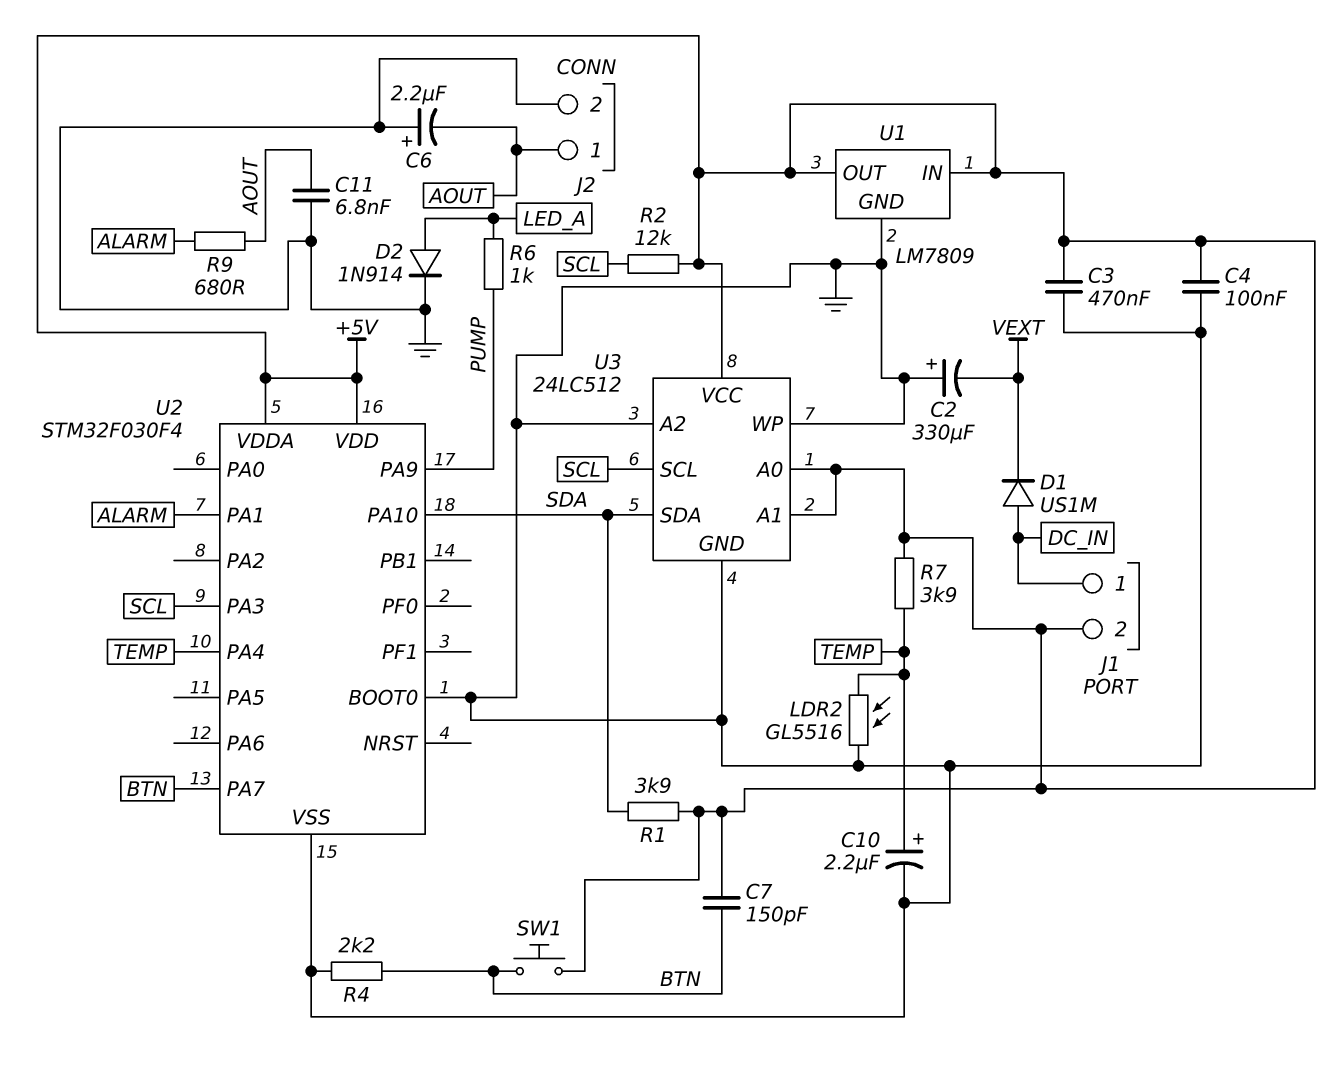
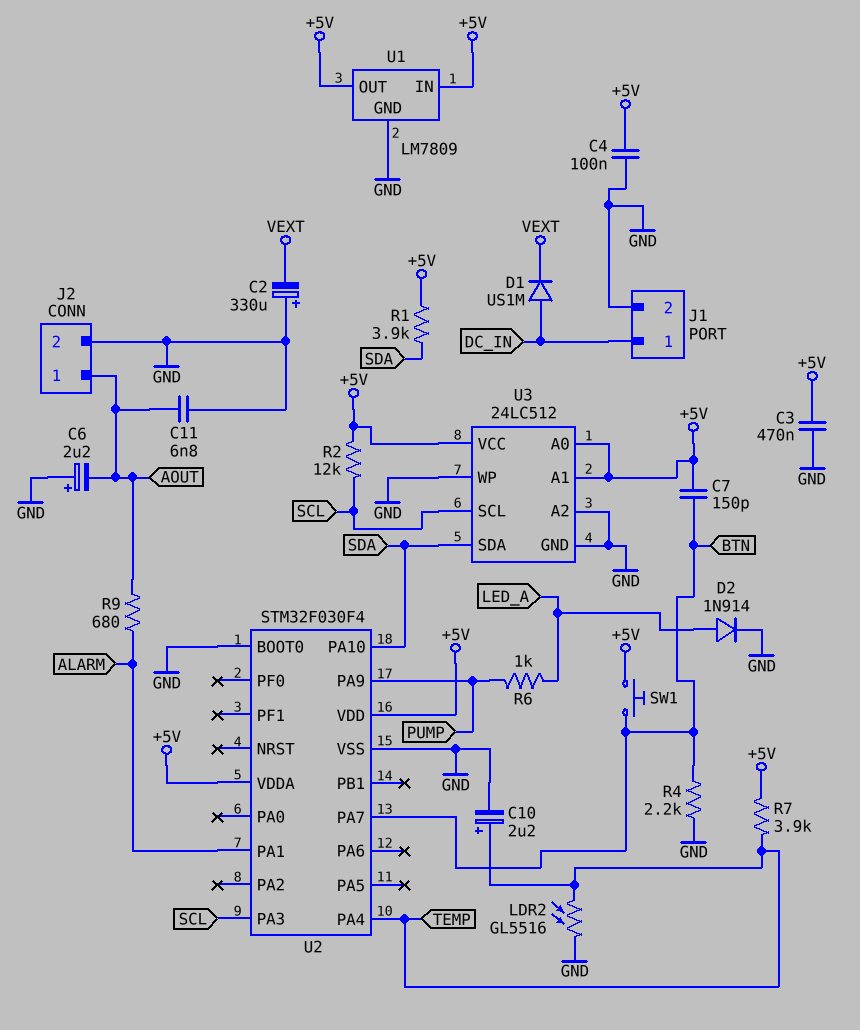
J1 pin 2: +5V -> GND

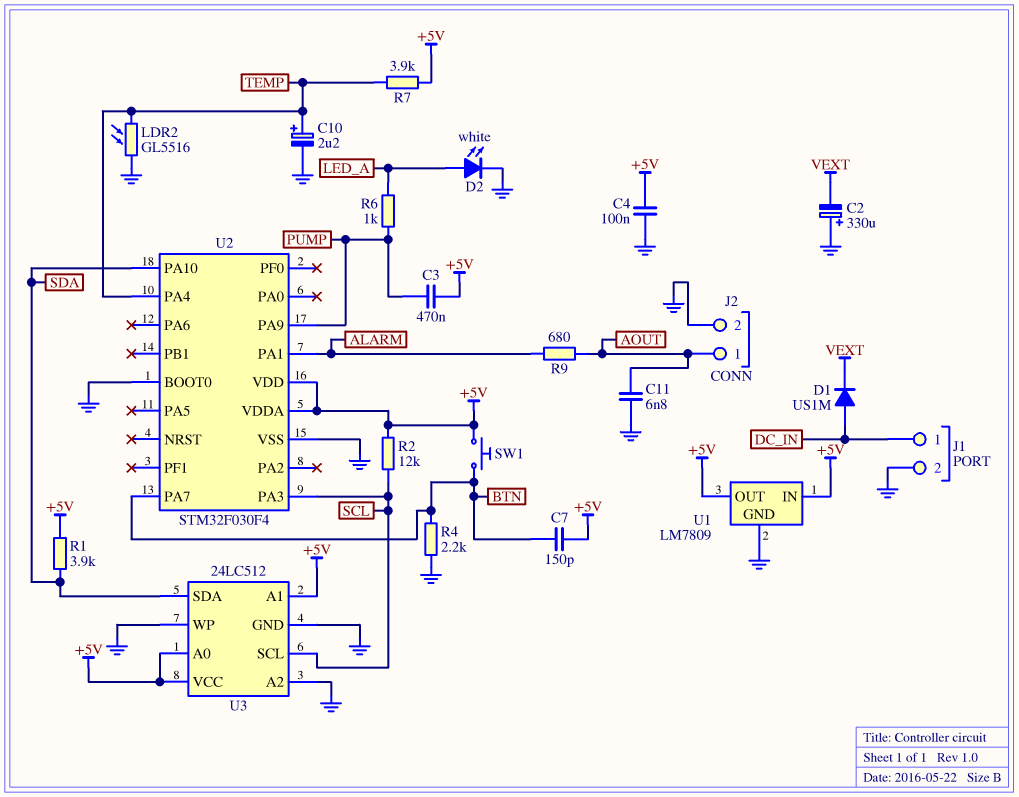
C3: 470nF (+5V, GND) -> 470nF (+5V, PUMP)
C6: 2.2uF (plus GND, minus AOUT) -> none
D2: diode 1N914 (A LED_A, K GND) -> LED white (A LED_A, K GND)

